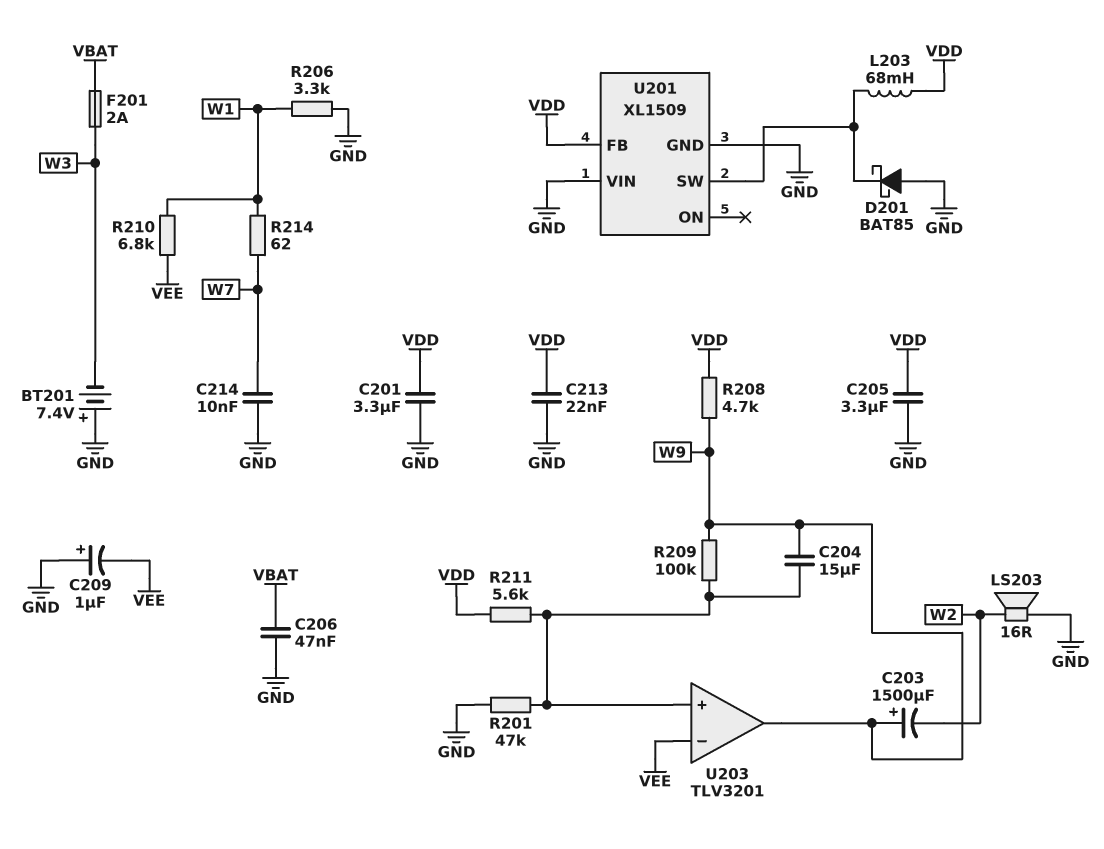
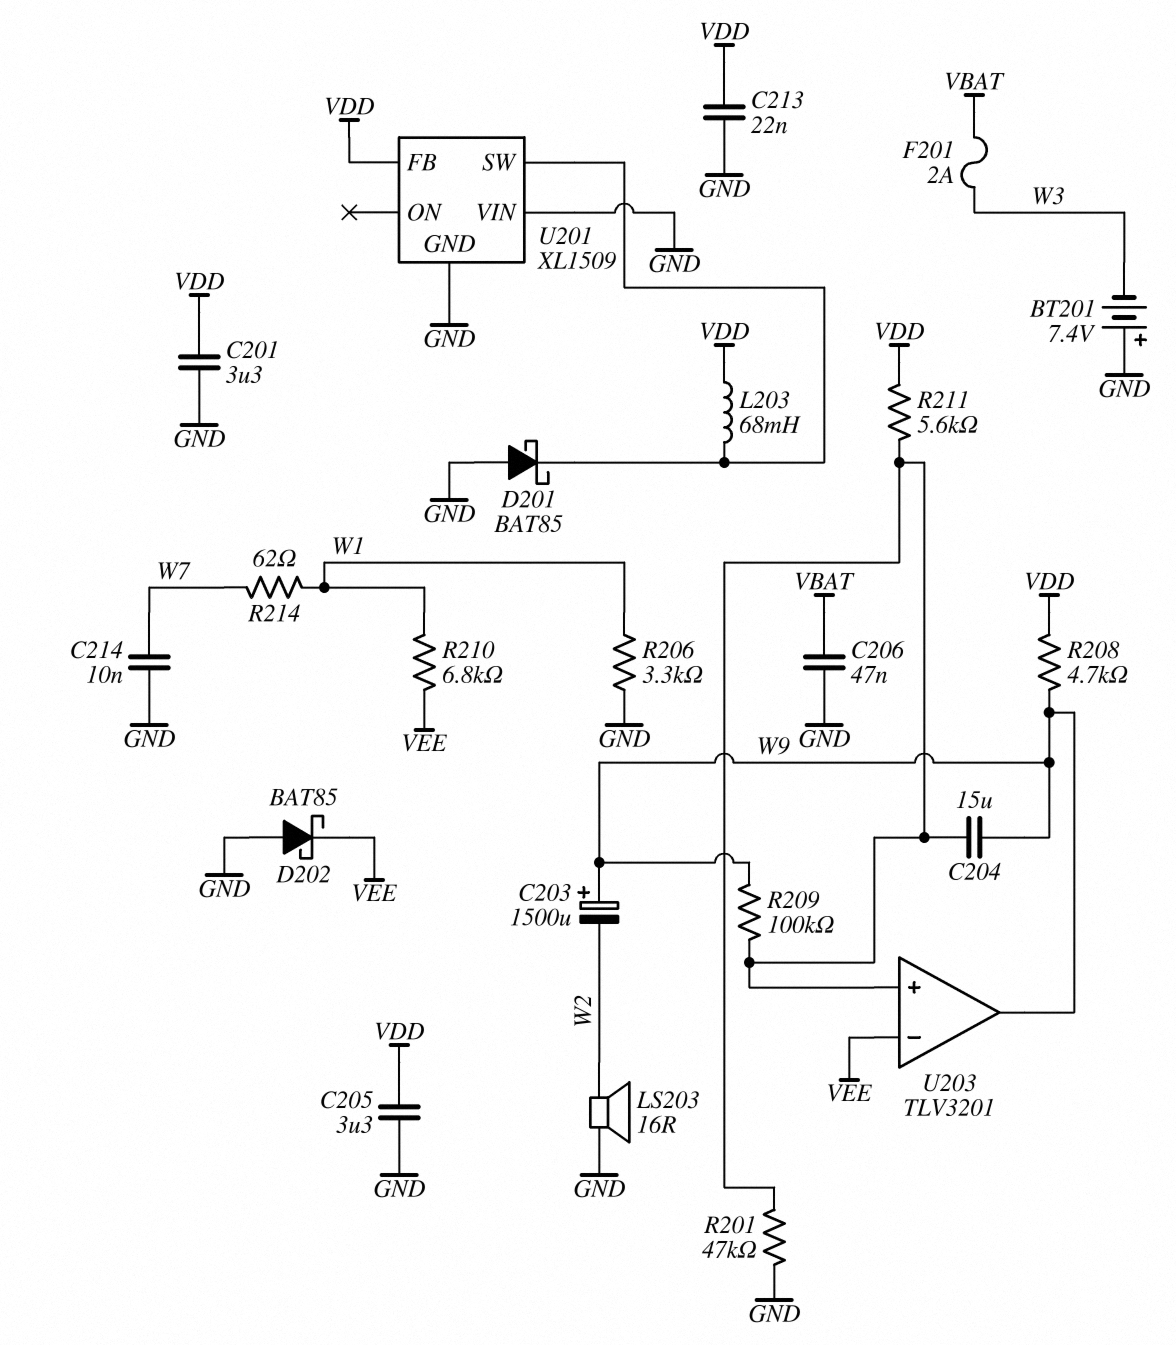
C209: 1uF (plus GND, minus VEE) -> none
D202: none -> schottky BAT85 (A GND, K VEE)

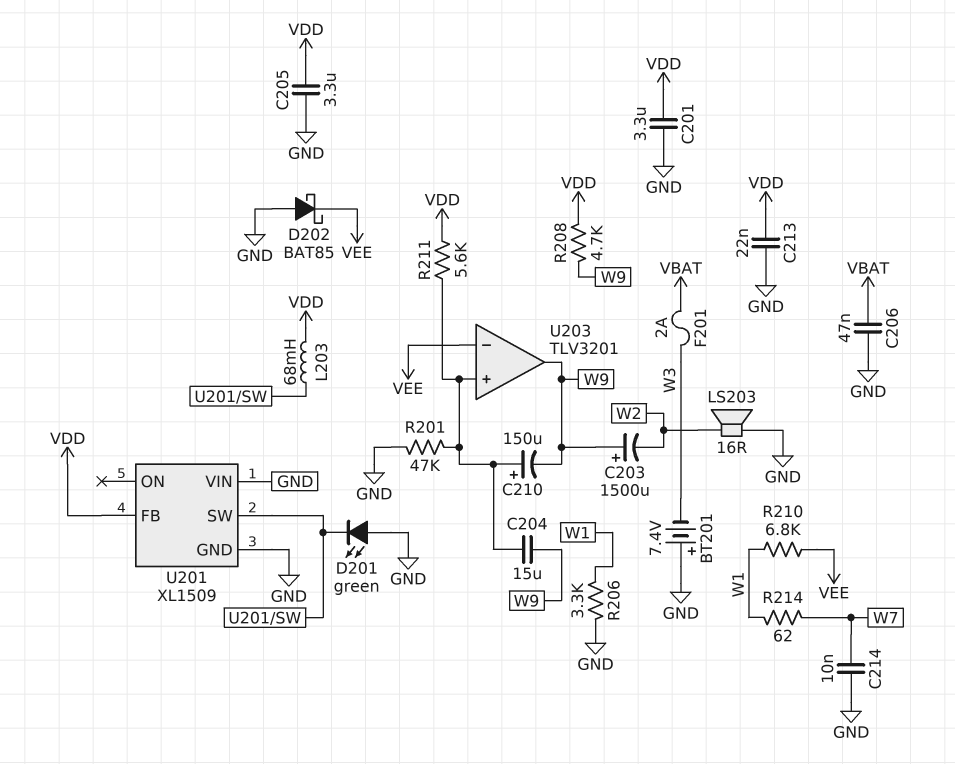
C210: none -> 150uF (plus U203/in+, minus W9)
D201: schottky BAT85 (A GND, K U201/SW) -> LED green (A GND, K U201/SW)
R209: 100k (U203/in+, W9) -> none

